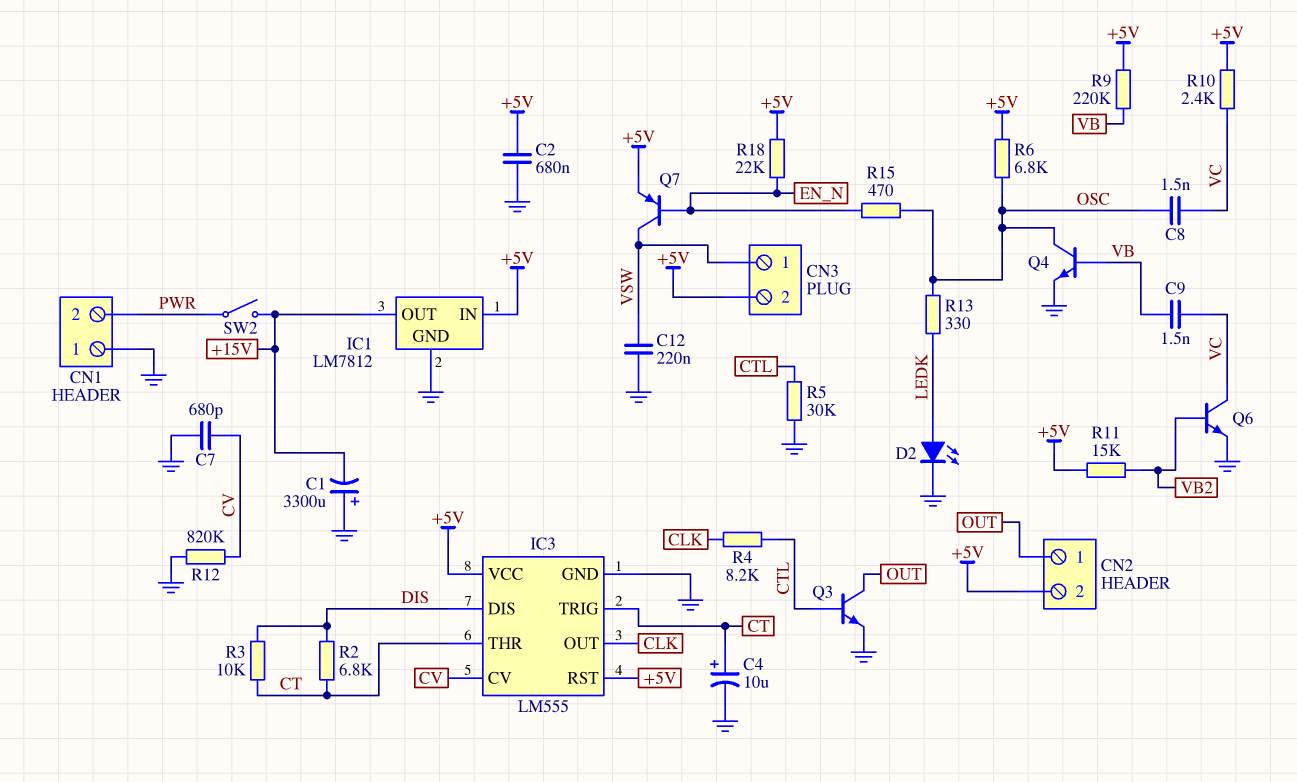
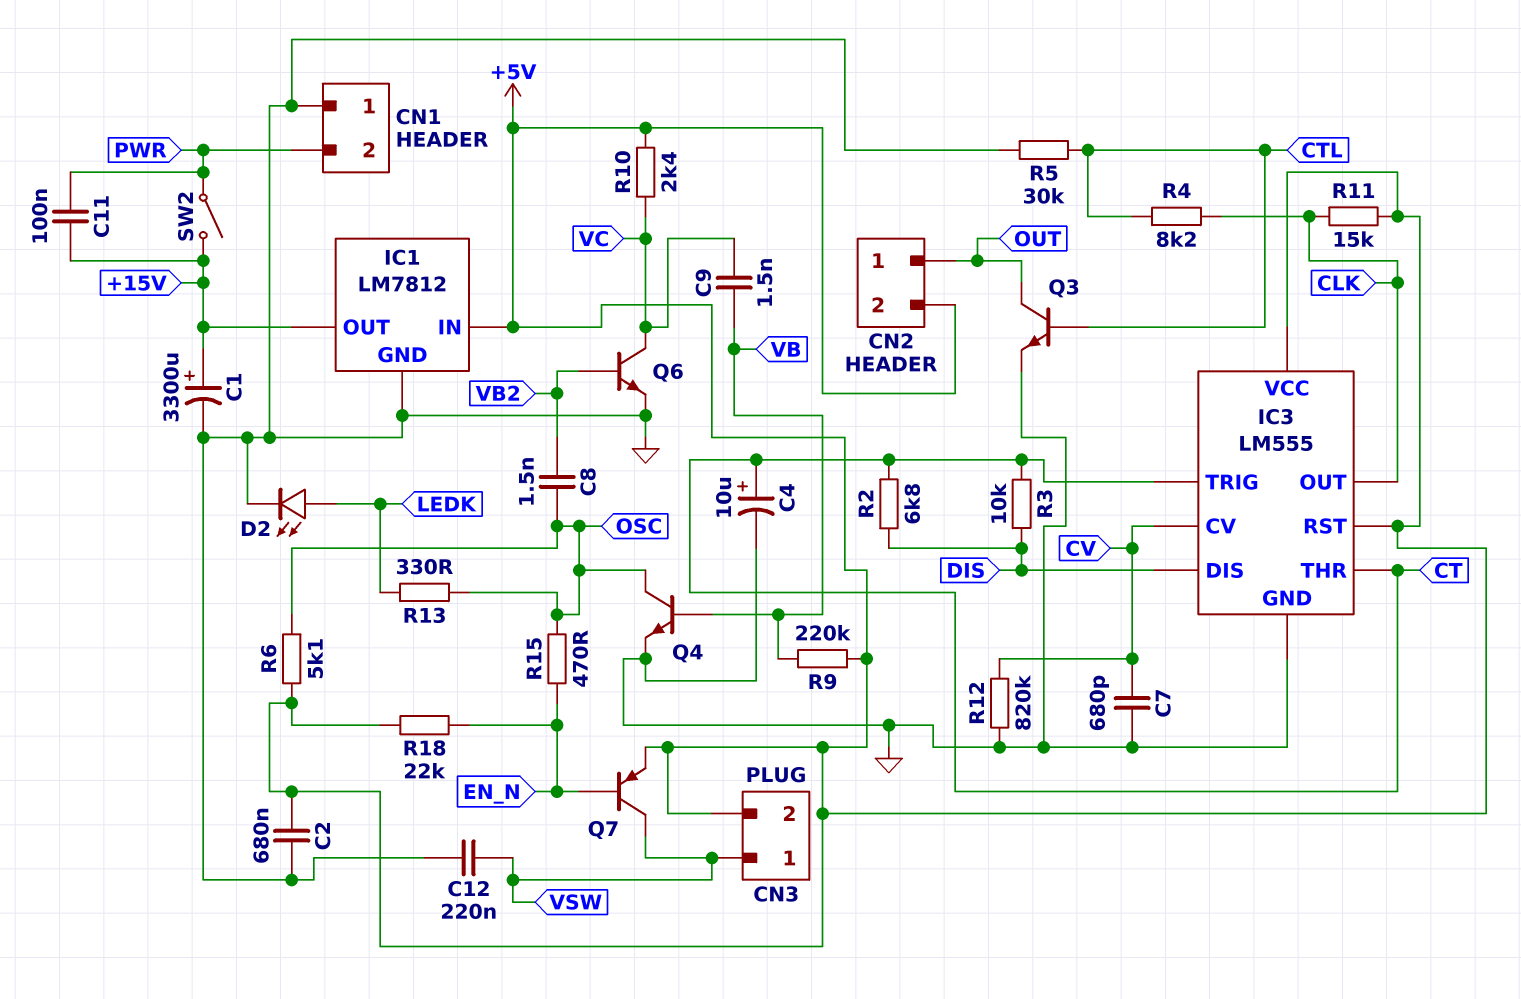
C1: 3300uF (plus GND, minus +15V) -> 3300uF (plus +15V, minus GND)
C8: 1.5nF (OSC, VC) -> 1.5nF (OSC, VB2)
C11: none -> 100nF (+15V, PWR)
R6: 6.8k (+5V, OSC) -> 5.1k (+5V, OSC)
R11: 15k (+5V, VB2) -> 15k (+5V, CLK)

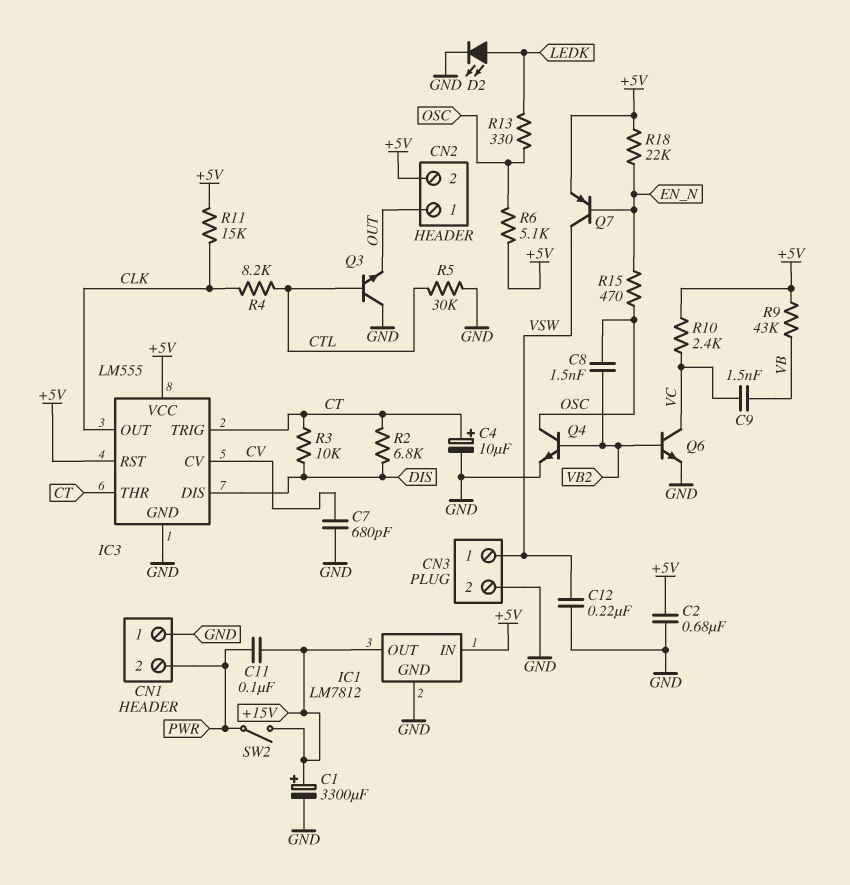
CN3 pin 2: +5V -> GND
Q3: NPN (B CTL, C OUT, E GND) -> NPN (B CTL, C GND, E OUT)
Q4: NPN (B VB, C OSC, E GND) -> NPN (B VB2, C OSC, E GND)
R9: 220k (+5V, VB) -> 43k (+5V, VB)
R12: 820k (CV, GND) -> none

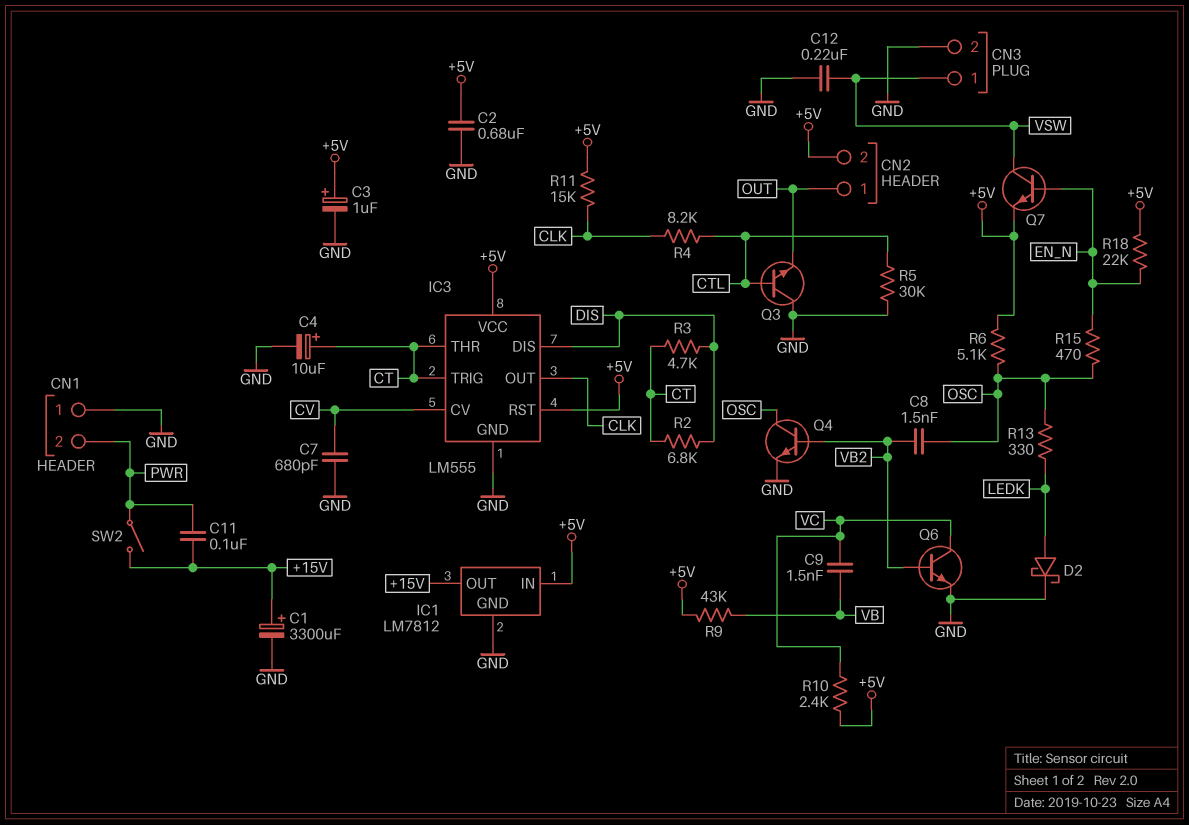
C3: none -> 1uF (plus +5V, minus GND)
D2: LED (A LEDK, K GND) -> schottky (A LEDK, K GND)
Q7: PNP (B EN_N, C VSW, E +5V) -> NPN (B EN_N, C VSW, E +5V)
R3: 10k (CT, DIS) -> 4.7k (CT, DIS)

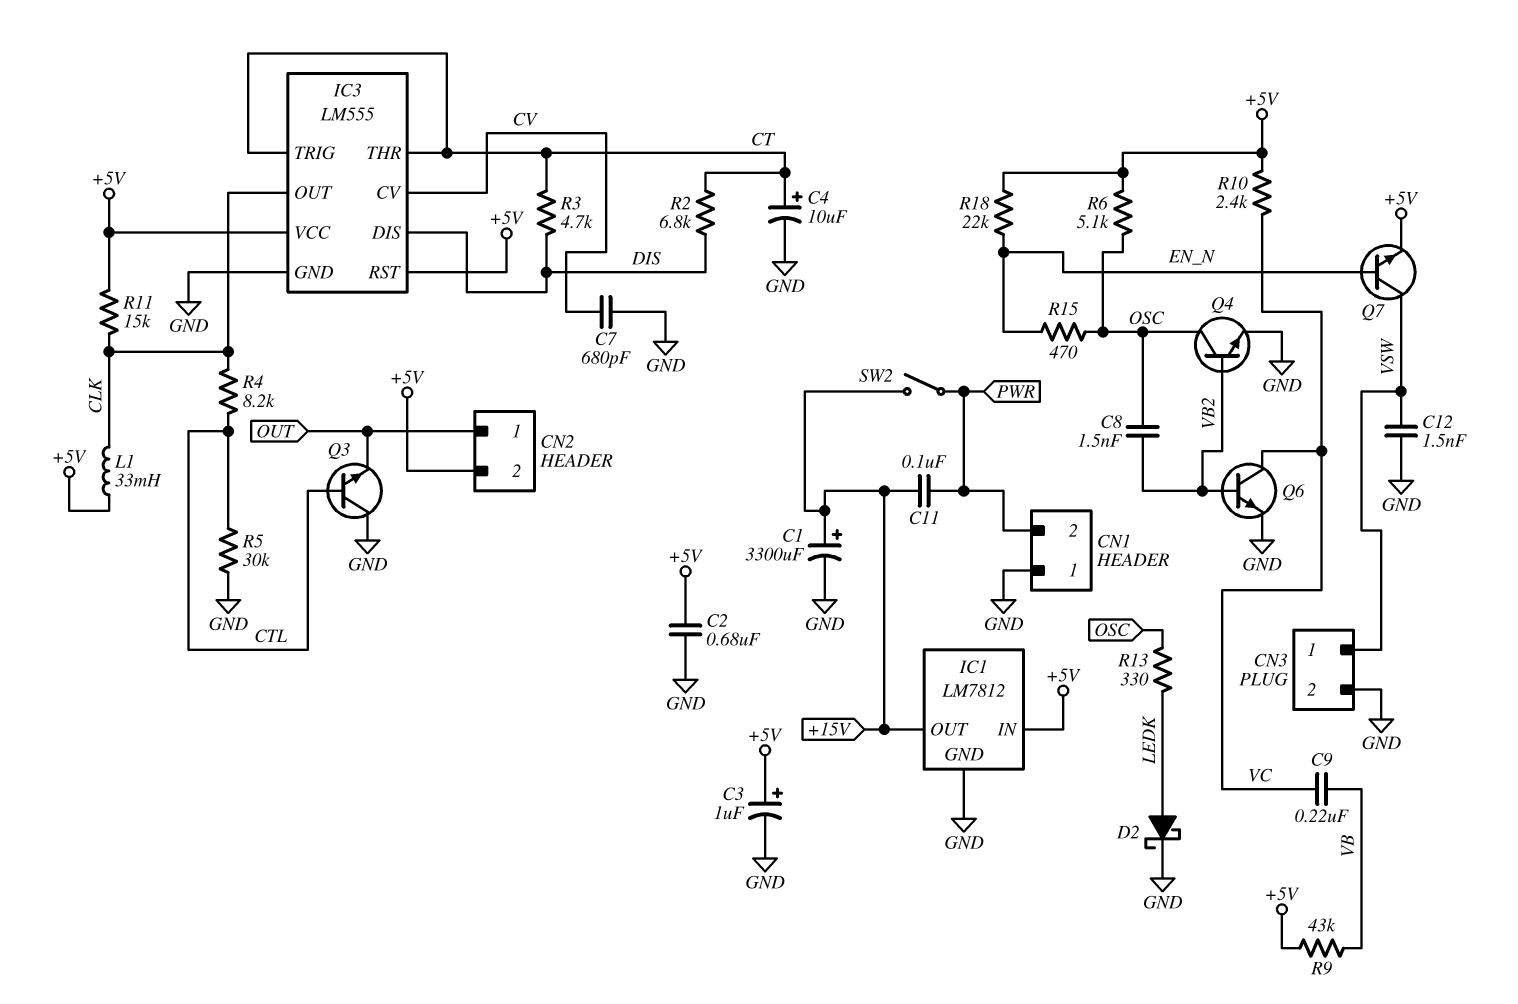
C9: 1.5nF (VB, VC) -> 220nF (VB, VC)
C12: 220nF (GND, VSW) -> 1.5nF (GND, VSW)
L1: none -> 33mH (+5V, CLK)

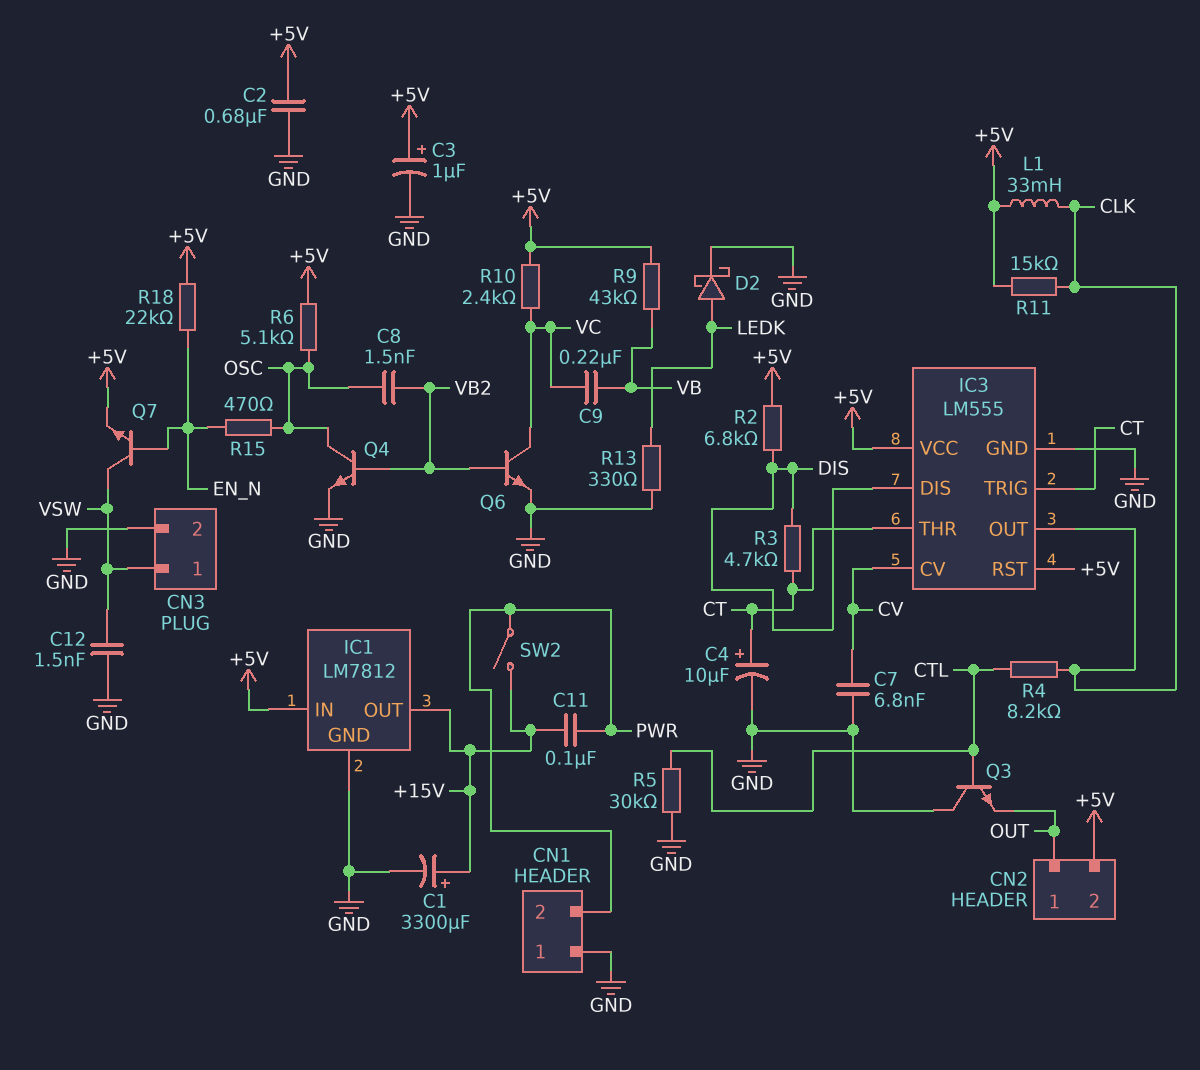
C7: 680pF (CV, GND) -> 6.8nF (CV, GND)
R2: 6.8k (CT, DIS) -> 6.8k (+5V, DIS)
R13: 330 (LEDK, OSC) -> 330 (GND, LEDK)

